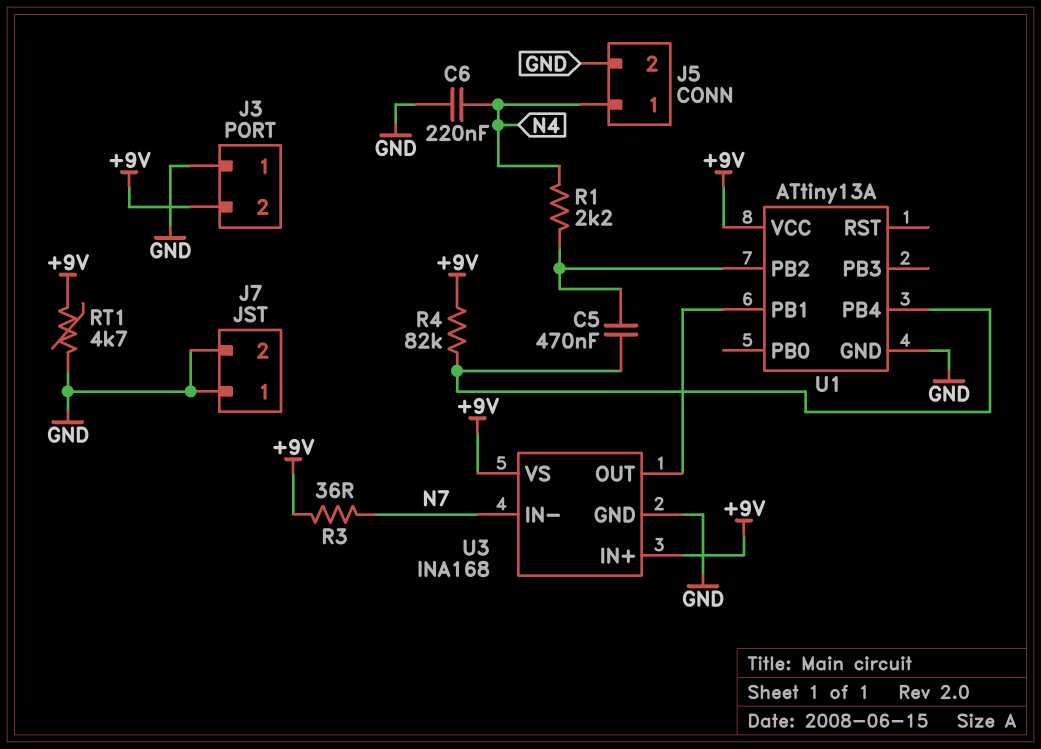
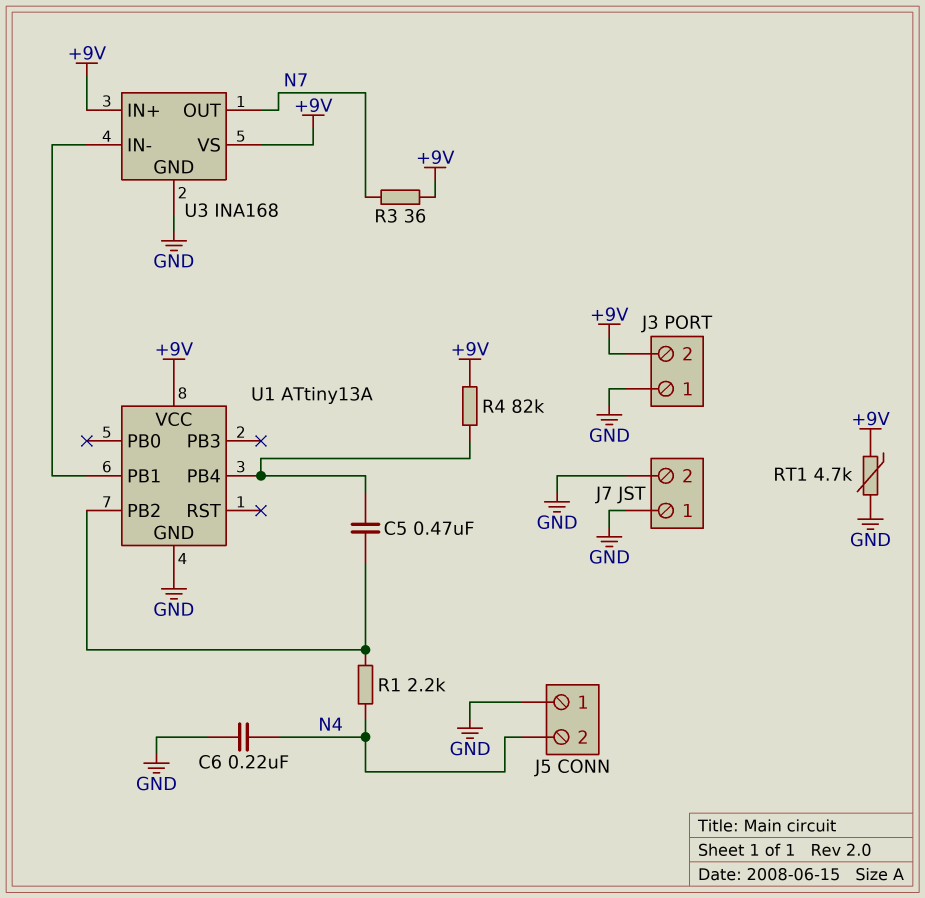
J5 pin 1: N4 -> GND
J5 pin 2: GND -> N4
U3 pin IN-: N7 -> U1/PB1
U3 pin OUT: U1/PB1 -> N7

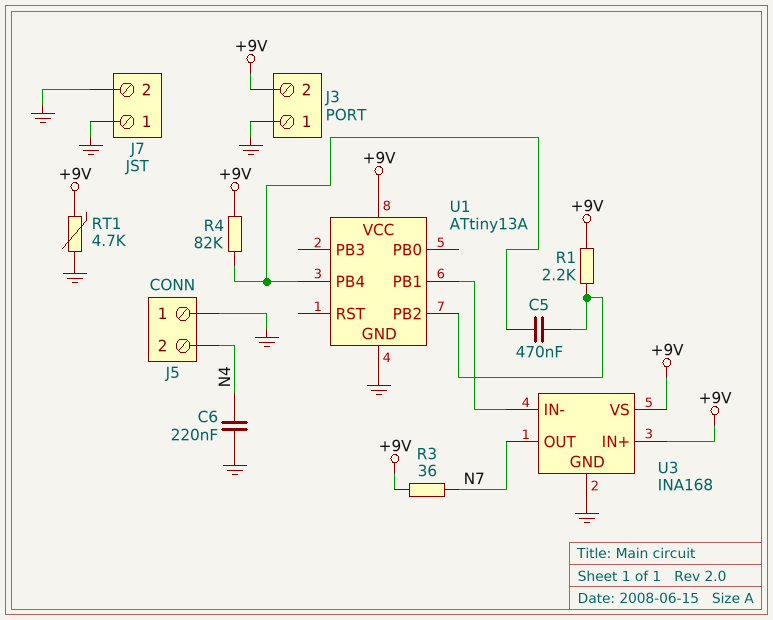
R1: 2.2k (N4, U1/PB2) -> 2.2k (+9V, U1/PB2)

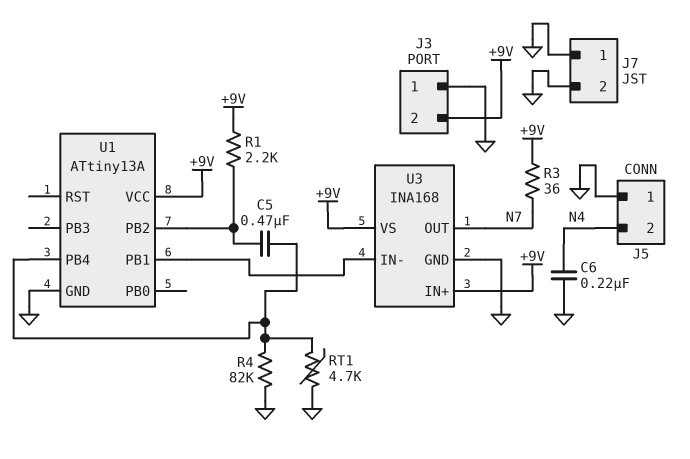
R4: 82k (+9V, U1/PB4) -> 82k (GND, U1/PB4)
RT1: 4.7k (+9V, GND) -> 4.7k (GND, U1/PB4)

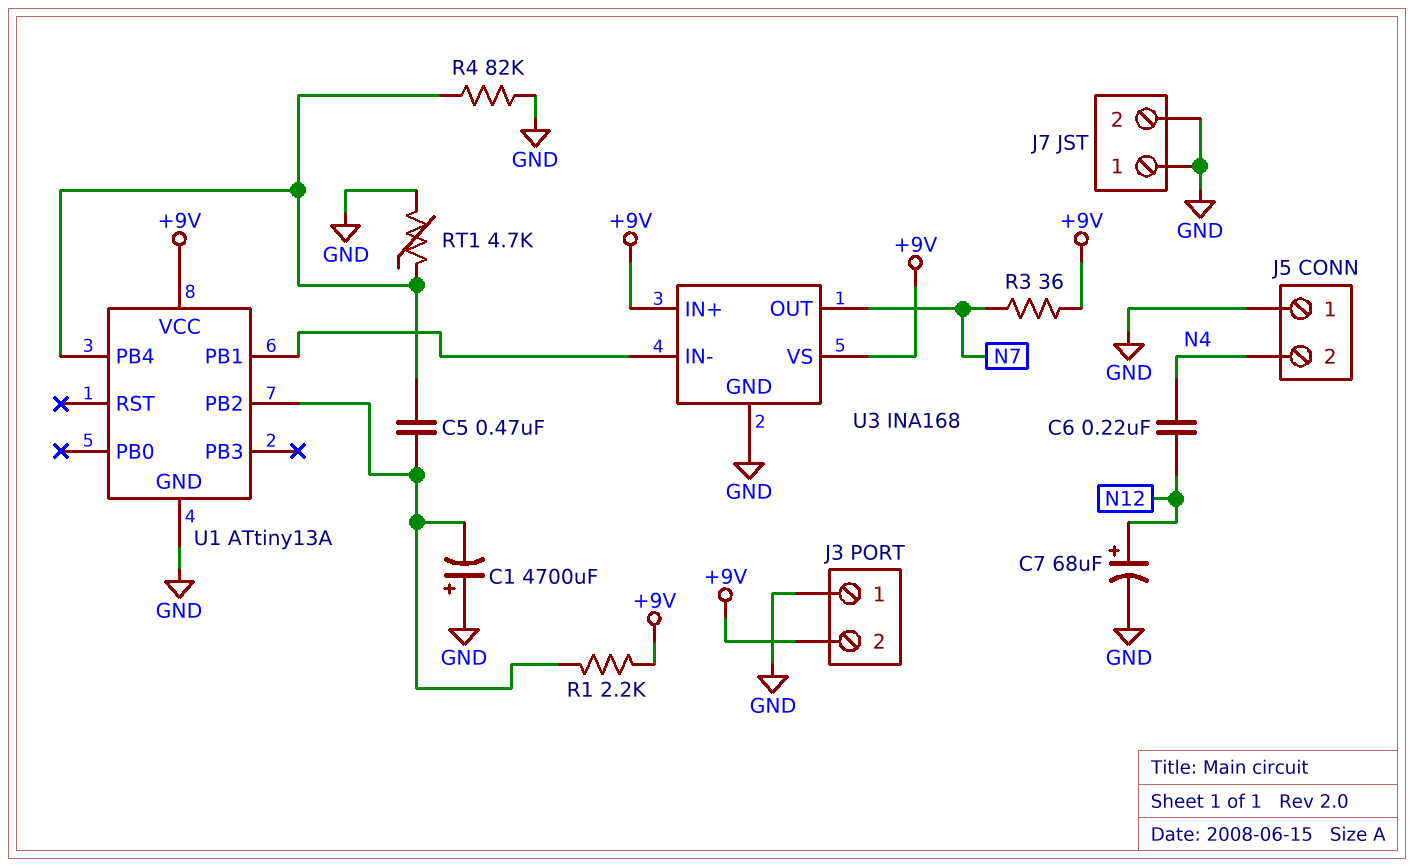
C1: none -> 4700uF (plus GND, minus U1/PB2)
C6: 220nF (GND, N4) -> 220nF (N4, N12)
C7: none -> 68uF (plus N12, minus GND)

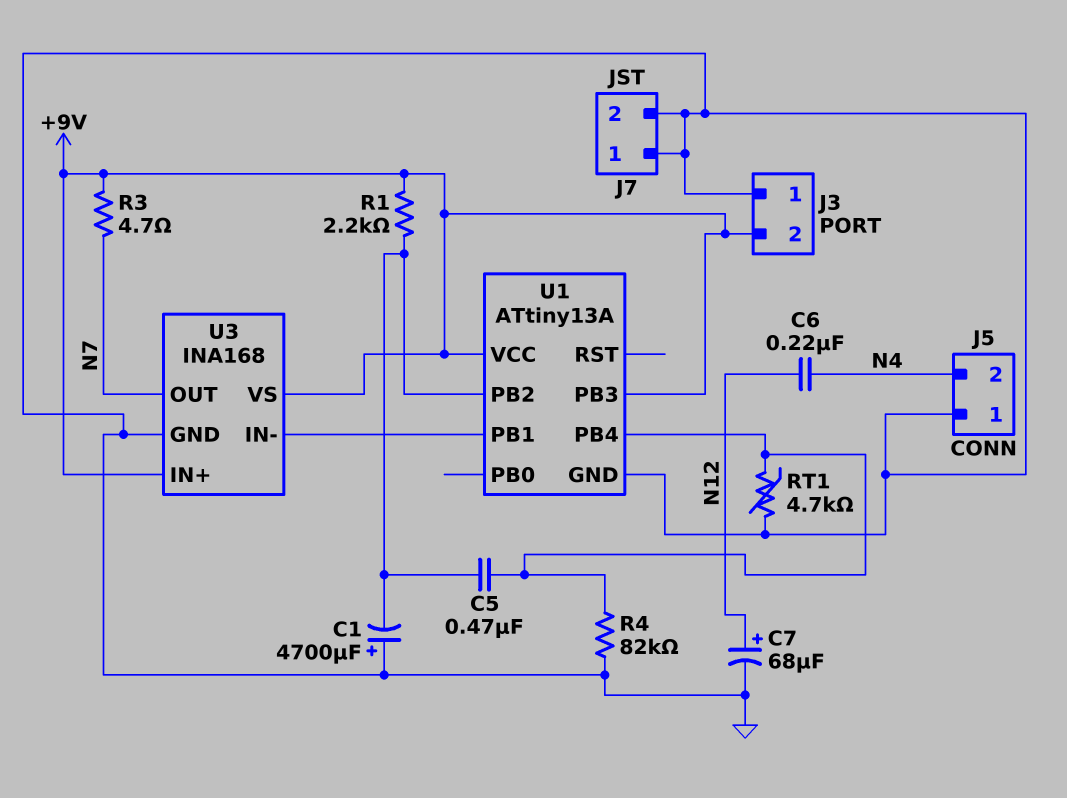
R3: 36 (+9V, N7) -> 4.7 (+9V, N7)
U1 pin PB3: none -> +9V

